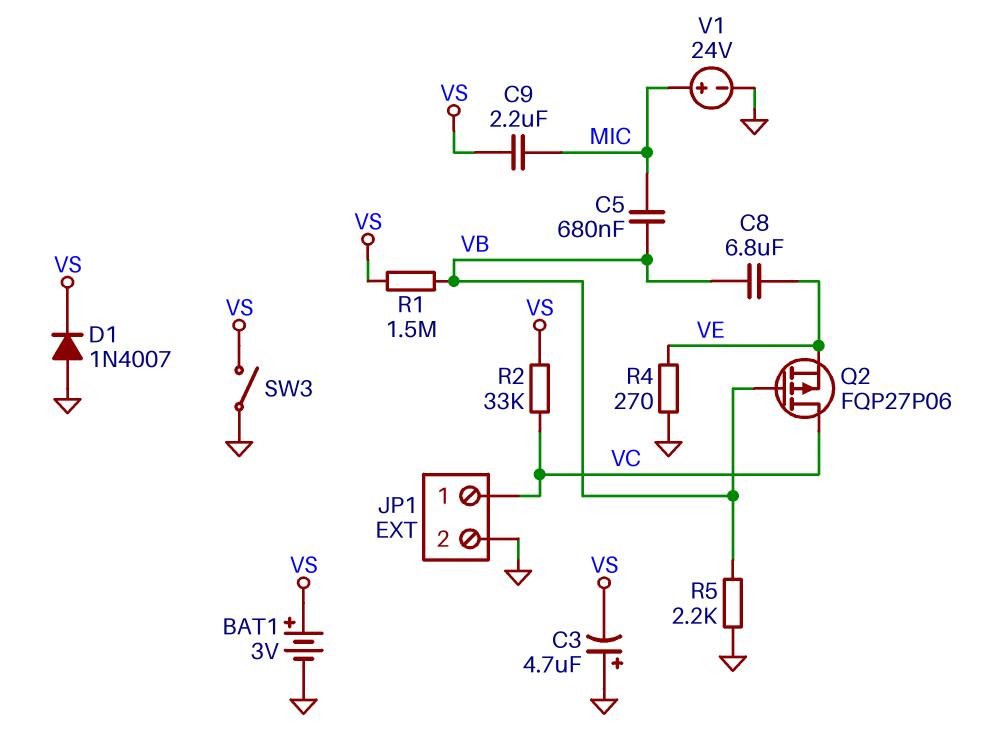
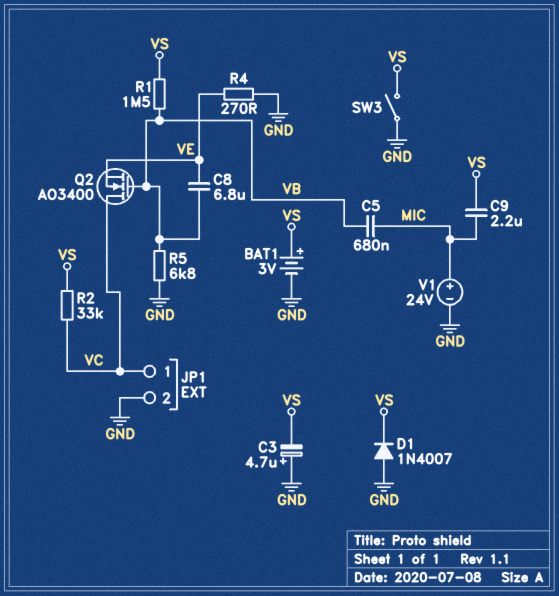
Q2: PMOS FQP27P06 (G VB, D VC, S VE) -> NMOS AO3400 (G VB, D VC, S VE)
R5: 2.2k (GND, VB) -> 6.8k (GND, VB)

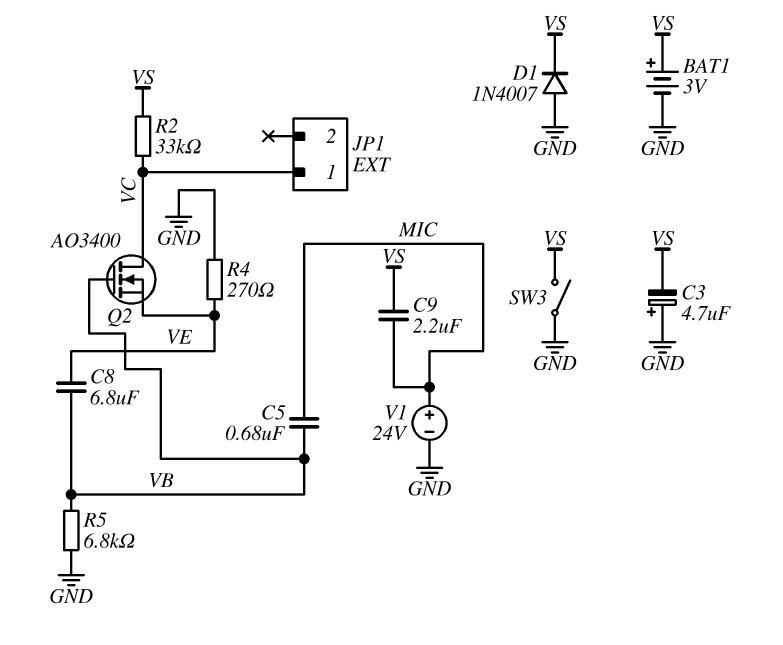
JP1 pin 2: GND -> none
R1: 1.5M (VB, VS) -> none

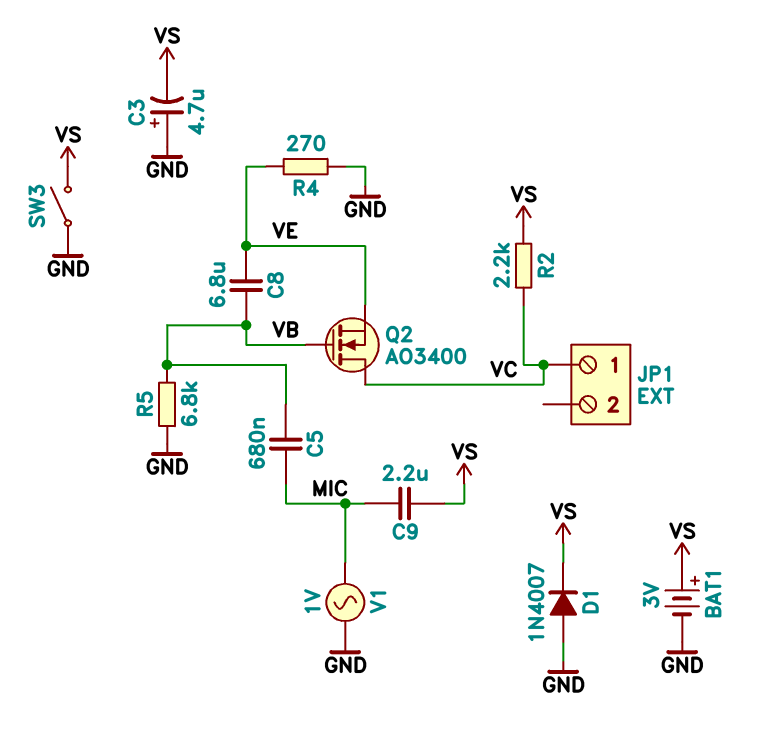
R2: 33k (VC, VS) -> 2.2k (VC, VS)
V1: 24V (plus MIC, minus GND) -> AC 1V (GND, MIC)

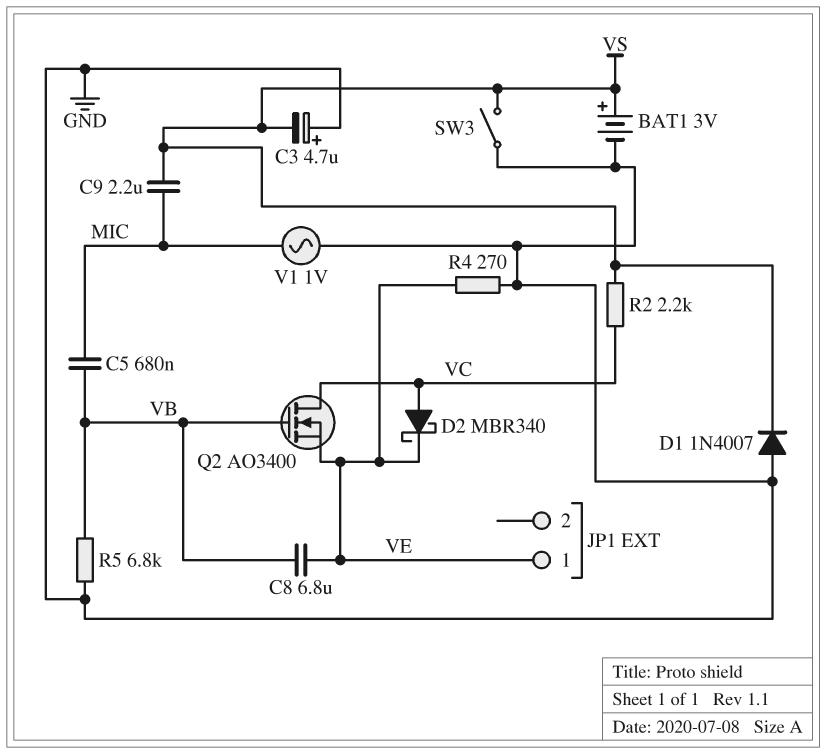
D2: none -> schottky MBR340 (A VC, K VE)
JP1 pin 1: VC -> VE

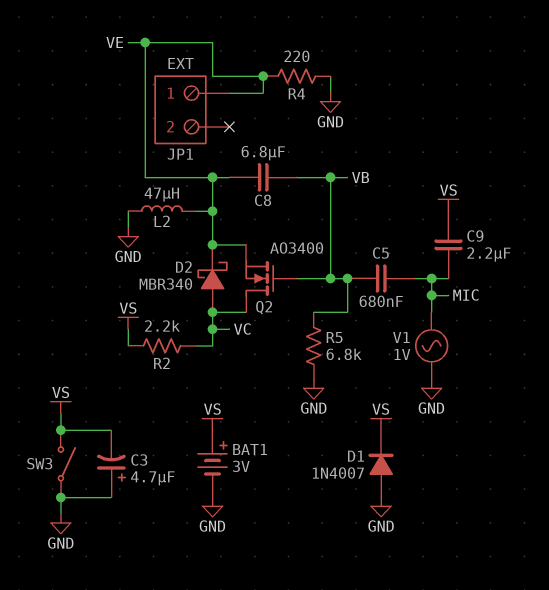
L2: none -> 47uH (GND, VE)
R4: 270 (GND, VE) -> 220 (GND, VE)

